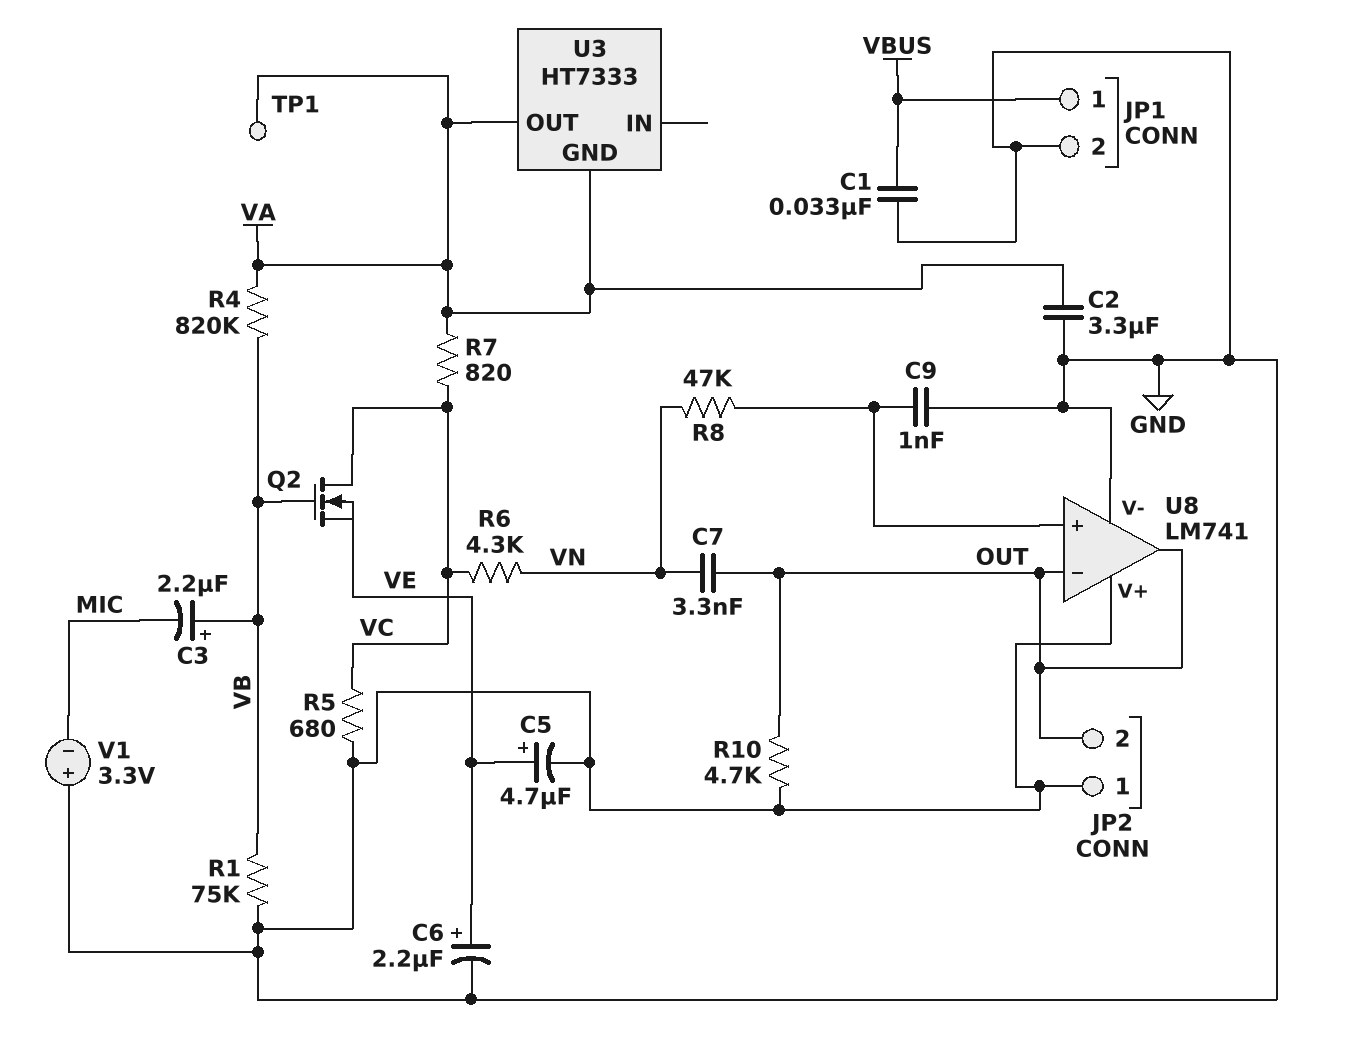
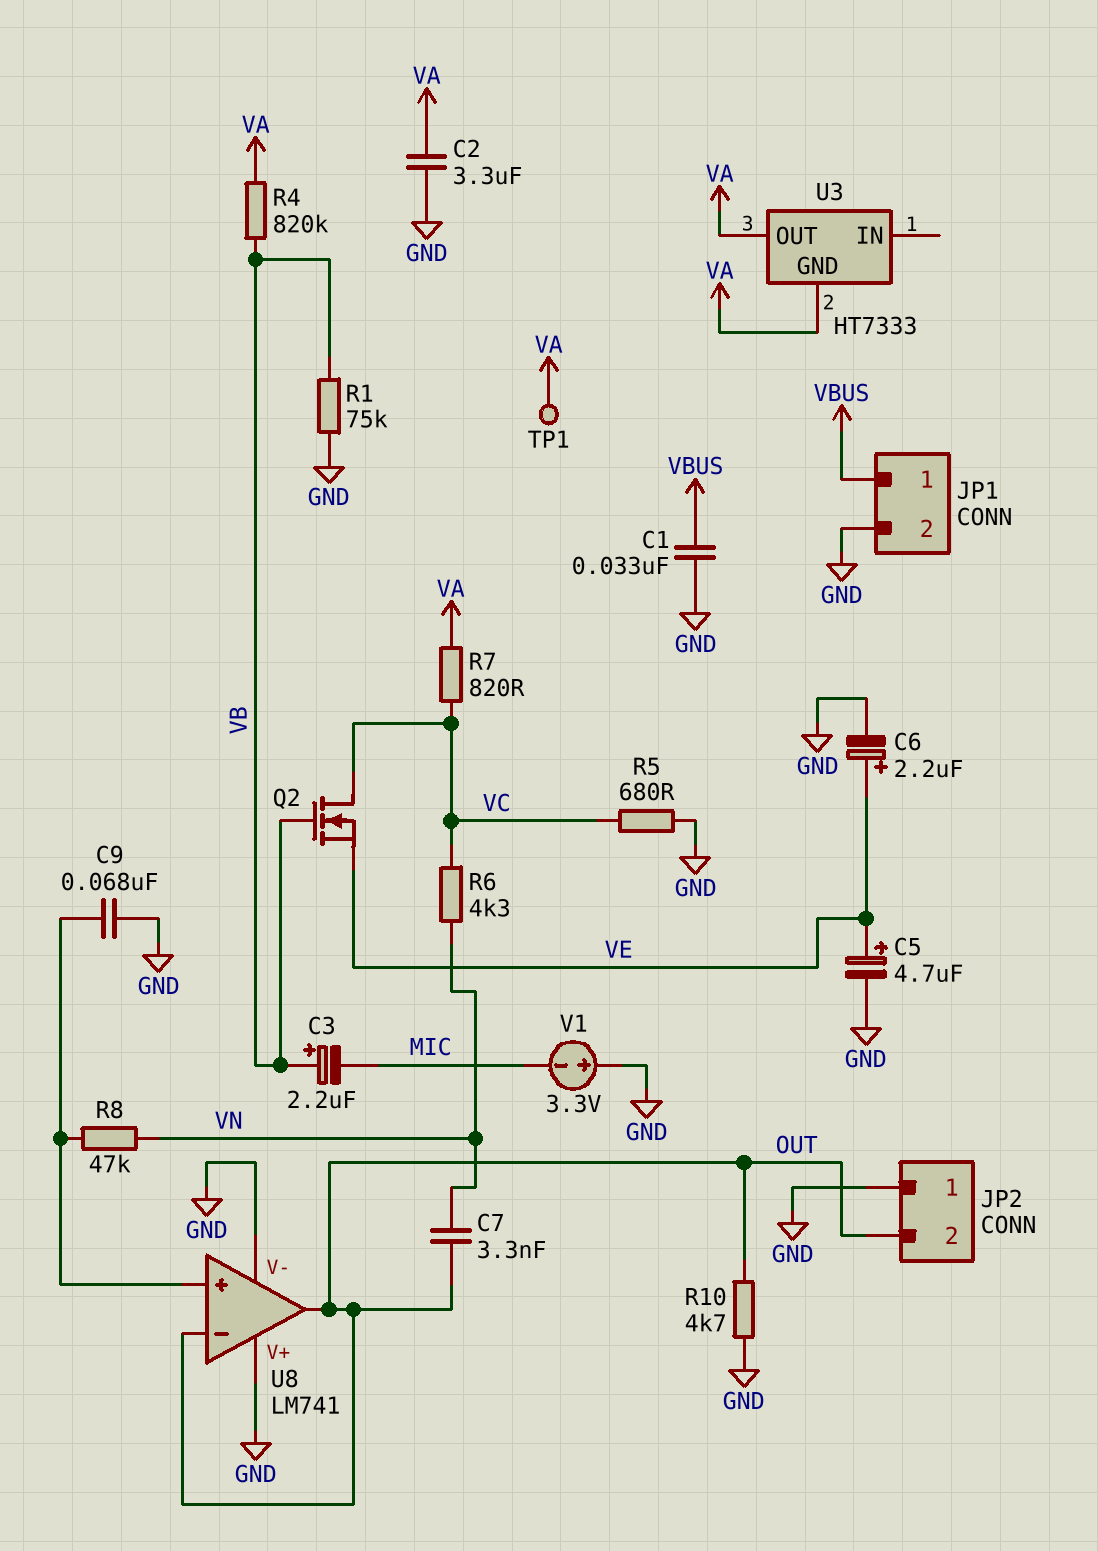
C9: 1nF (GND, U8/in+) -> 68nF (GND, U8/in+)

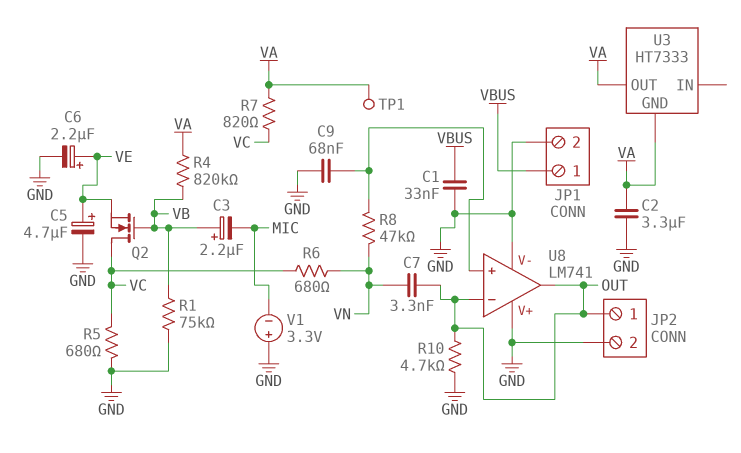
JP2 pin 1: GND -> OUT
JP2 pin 2: OUT -> GND
R6: 4.3k (VC, VN) -> 680 (VC, VN)

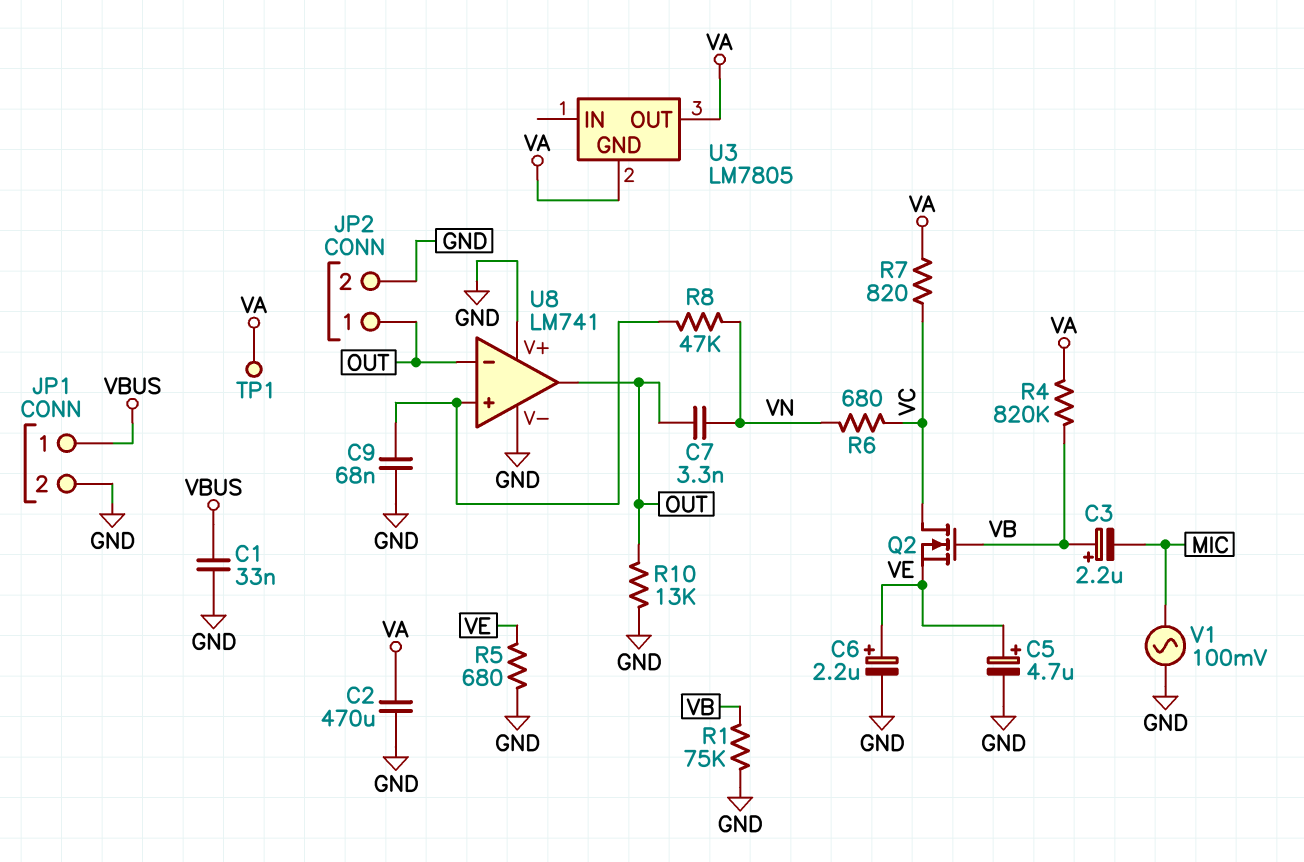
C2: 3.3uF (GND, VA) -> 470uF (GND, VA)
R5: 680 (GND, VC) -> 680 (GND, VE)
R10: 4.7k (GND, OUT) -> 13k (GND, OUT)
U3: HT7333 -> LM7805
V1: 3.3V (plus GND, minus MIC) -> AC 100mV (GND, MIC)

